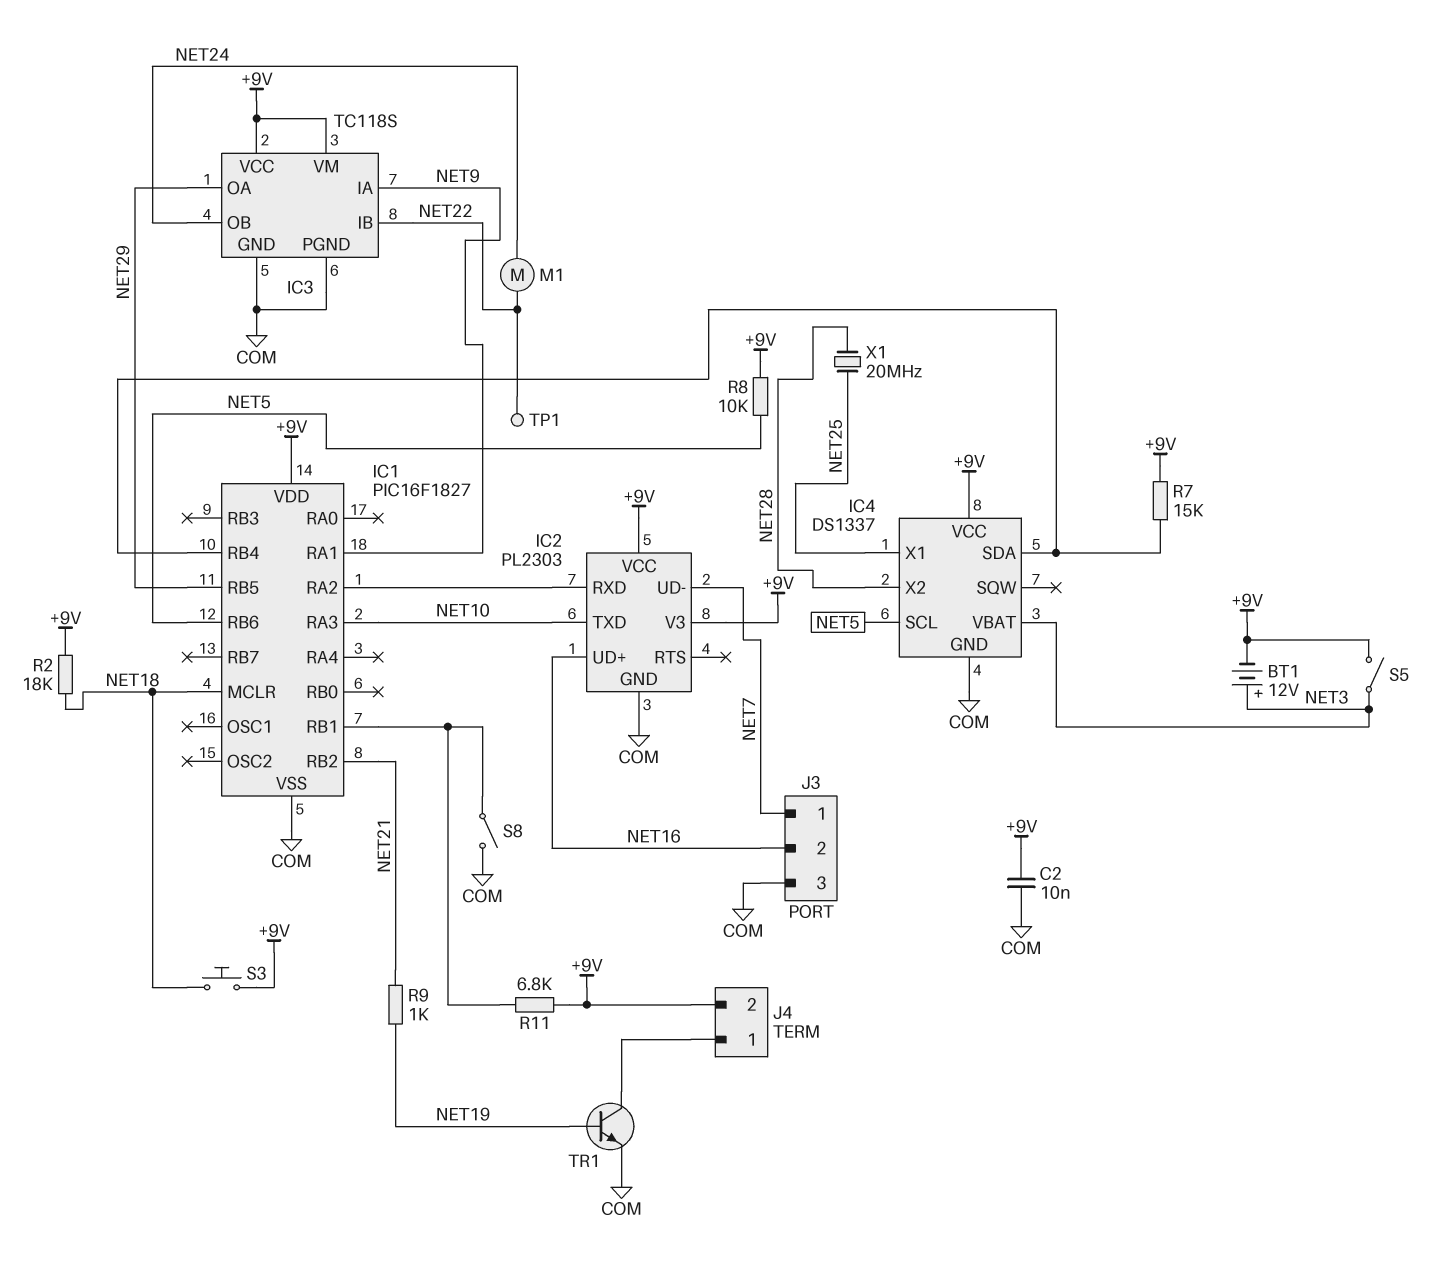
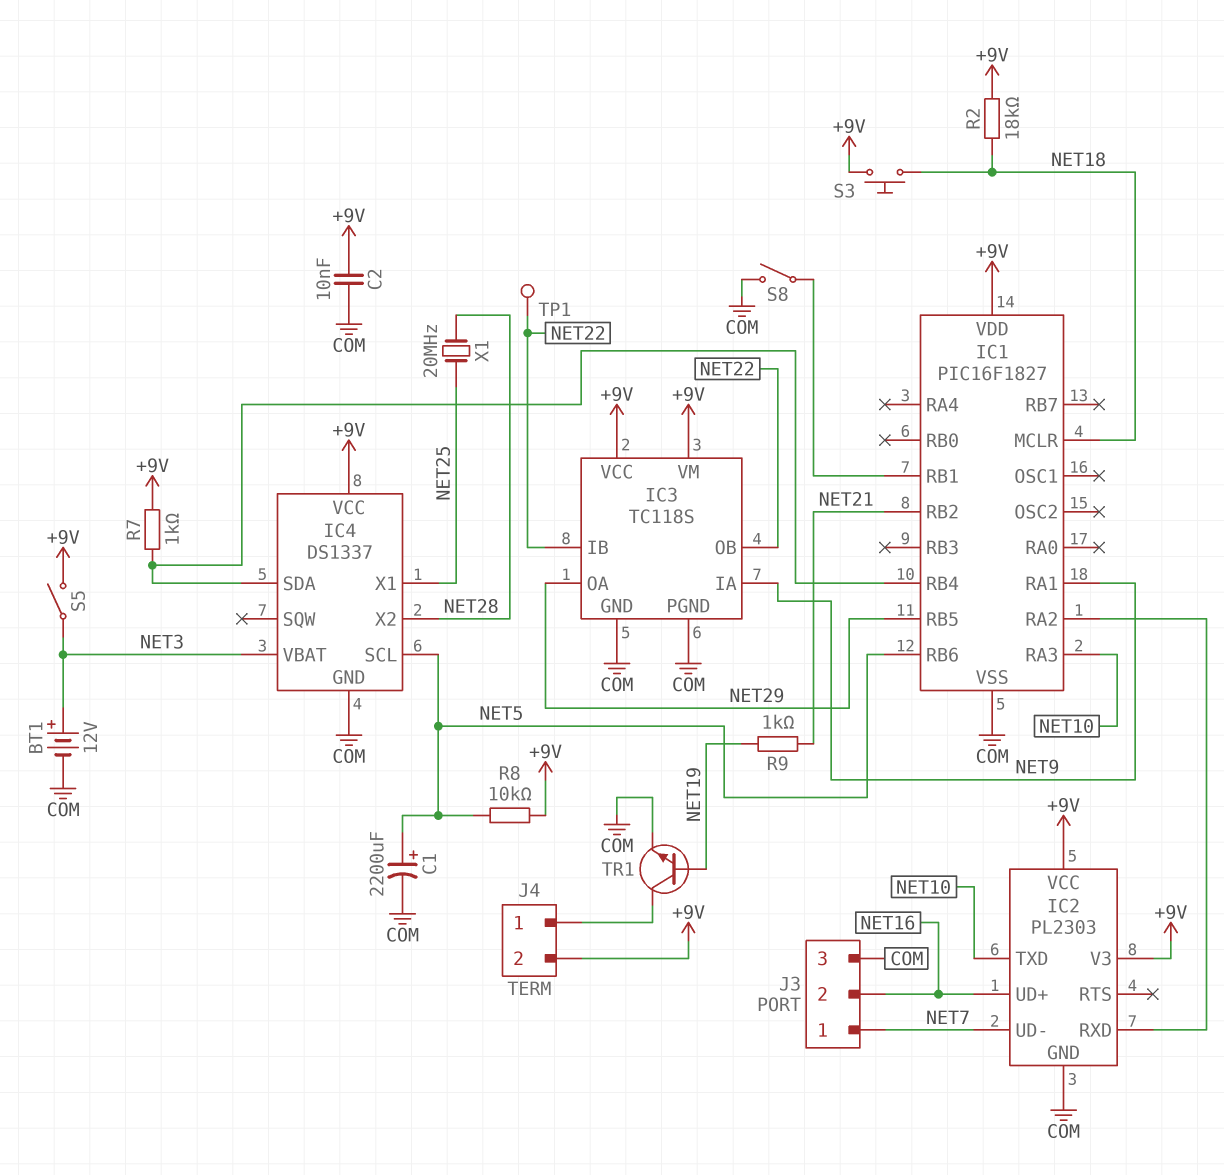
BT1: 12V (plus NET3, minus +9V) -> 12V (plus NET3, minus COM)
C1: none -> 2200uF (plus NET5, minus COM)
IC3 pin OB: NET24 -> NET22
M1: motor (NET22, NET24) -> none
R7: 15k (+9V, IC1/RB4) -> 1k (+9V, IC1/RB4)
R11: 6.8k (+9V, IC1/RB1) -> none

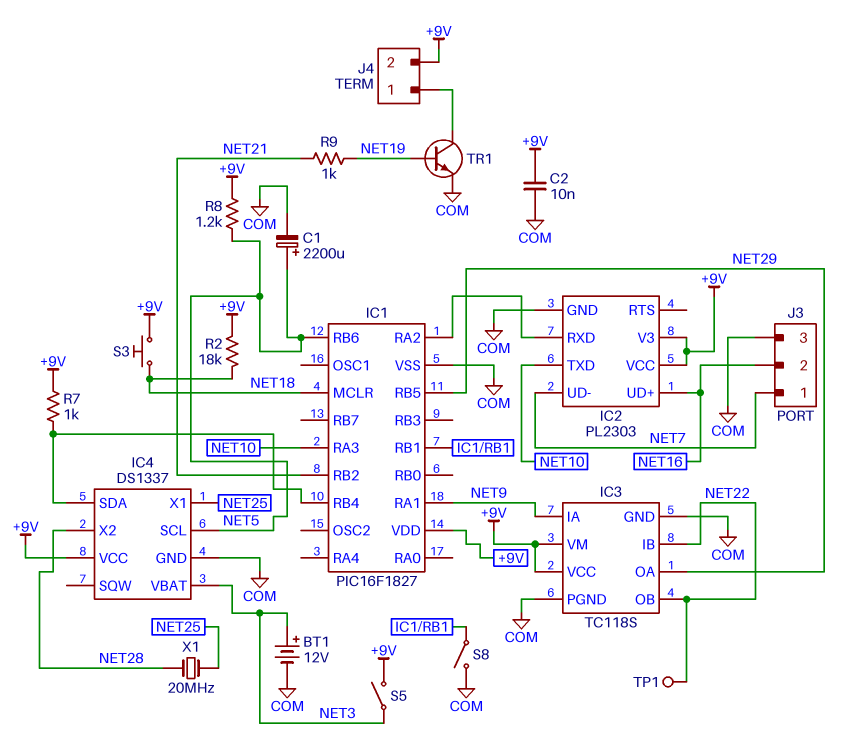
R8: 10k (+9V, NET5) -> 1.2k (+9V, NET5)

